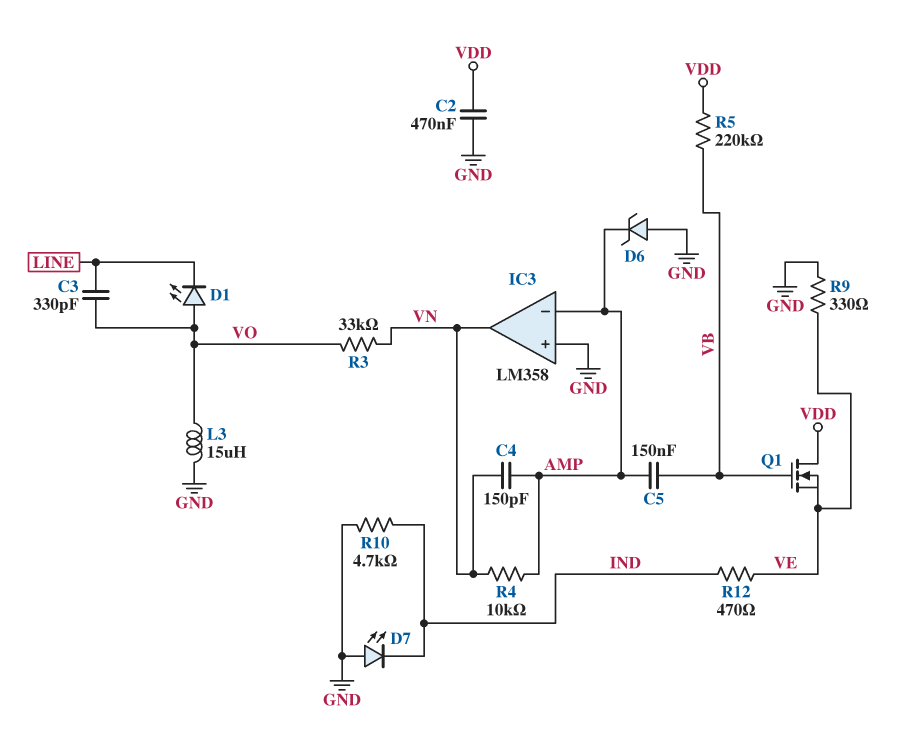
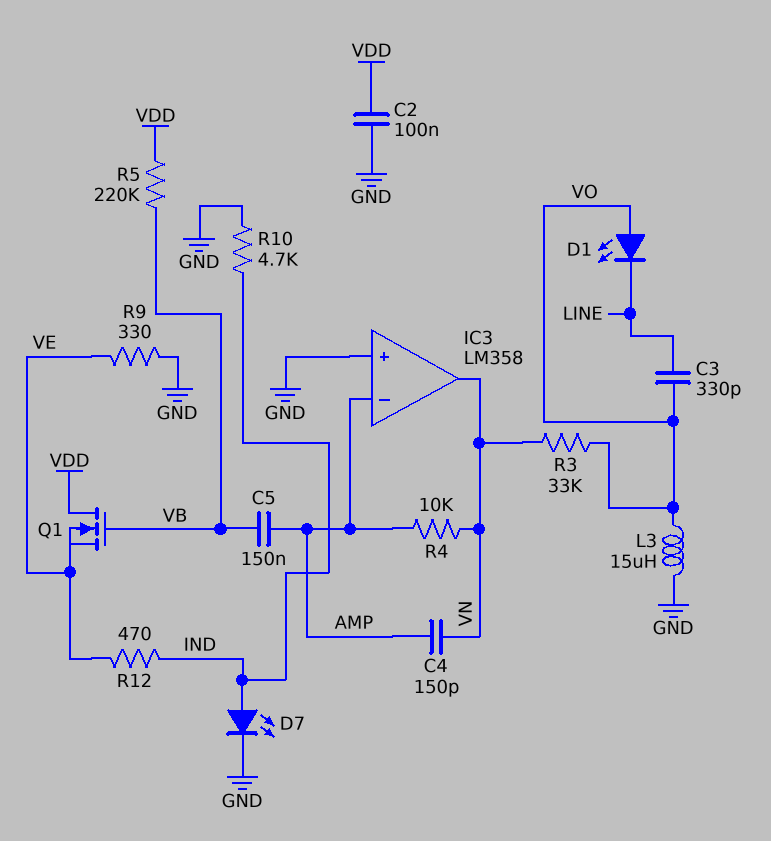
C2: 470nF (GND, VDD) -> 100nF (GND, VDD)
D6: zener (A GND, K AMP) -> none
D7: LED (A GND, K IND) -> LED (A IND, K GND)

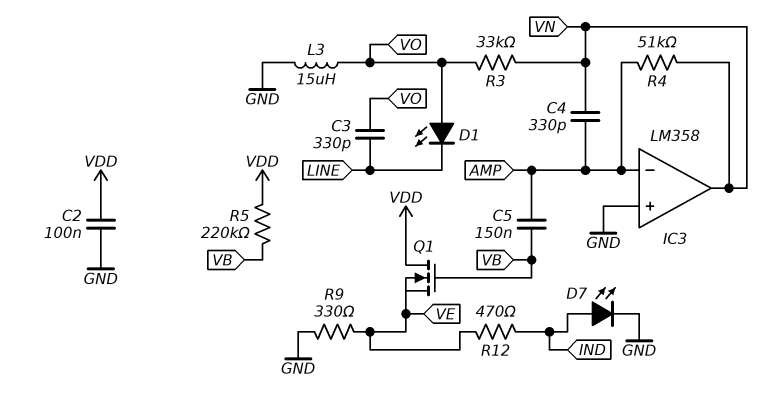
C4: 150pF (AMP, VN) -> 330pF (AMP, VN)
R4: 10k (AMP, VN) -> 51k (AMP, VN)
R10: 4.7k (GND, IND) -> none

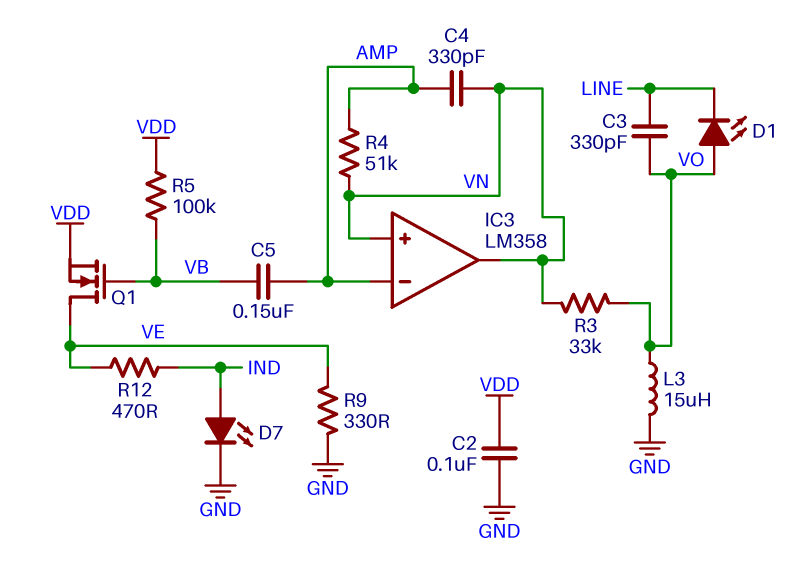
IC3 pin in+: GND -> VN
Q1: NMOS (G VB, D VDD, S VE) -> NMOS (G VB, D VE, S VDD)
R5: 220k (VB, VDD) -> 100k (VB, VDD)

